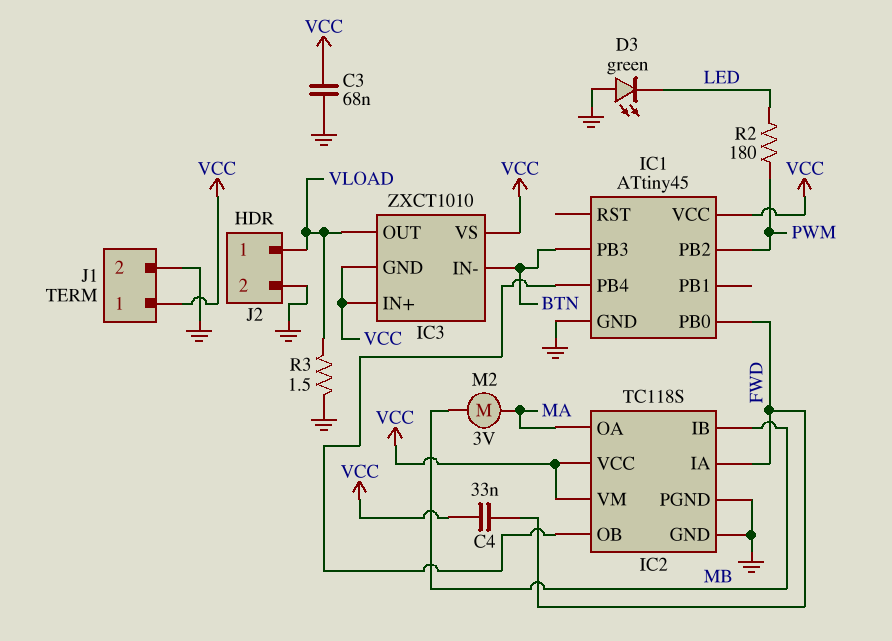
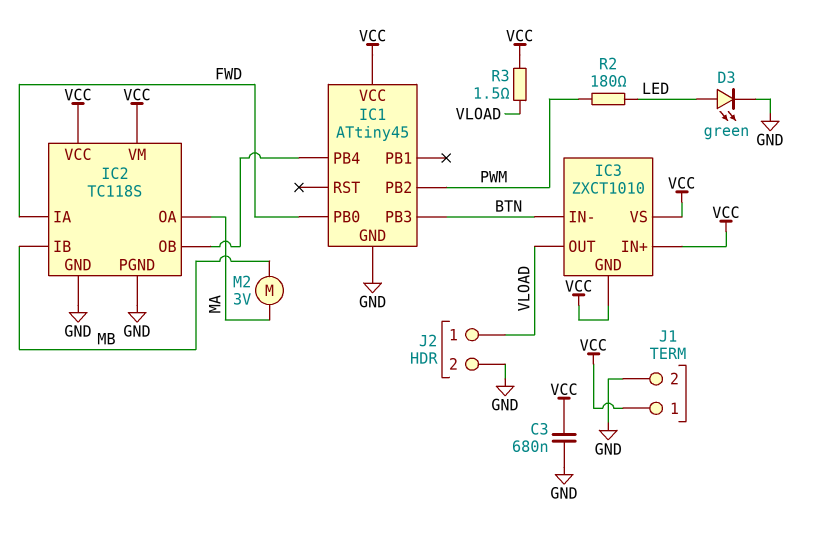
C3: 68nF (GND, VCC) -> 680nF (GND, VCC)
C4: 33nF (FWD, VCC) -> none
D3: LED green (A GND, K LED) -> LED green (A LED, K GND)
R3: 1.5 (GND, VLOAD) -> 1.5 (VCC, VLOAD)

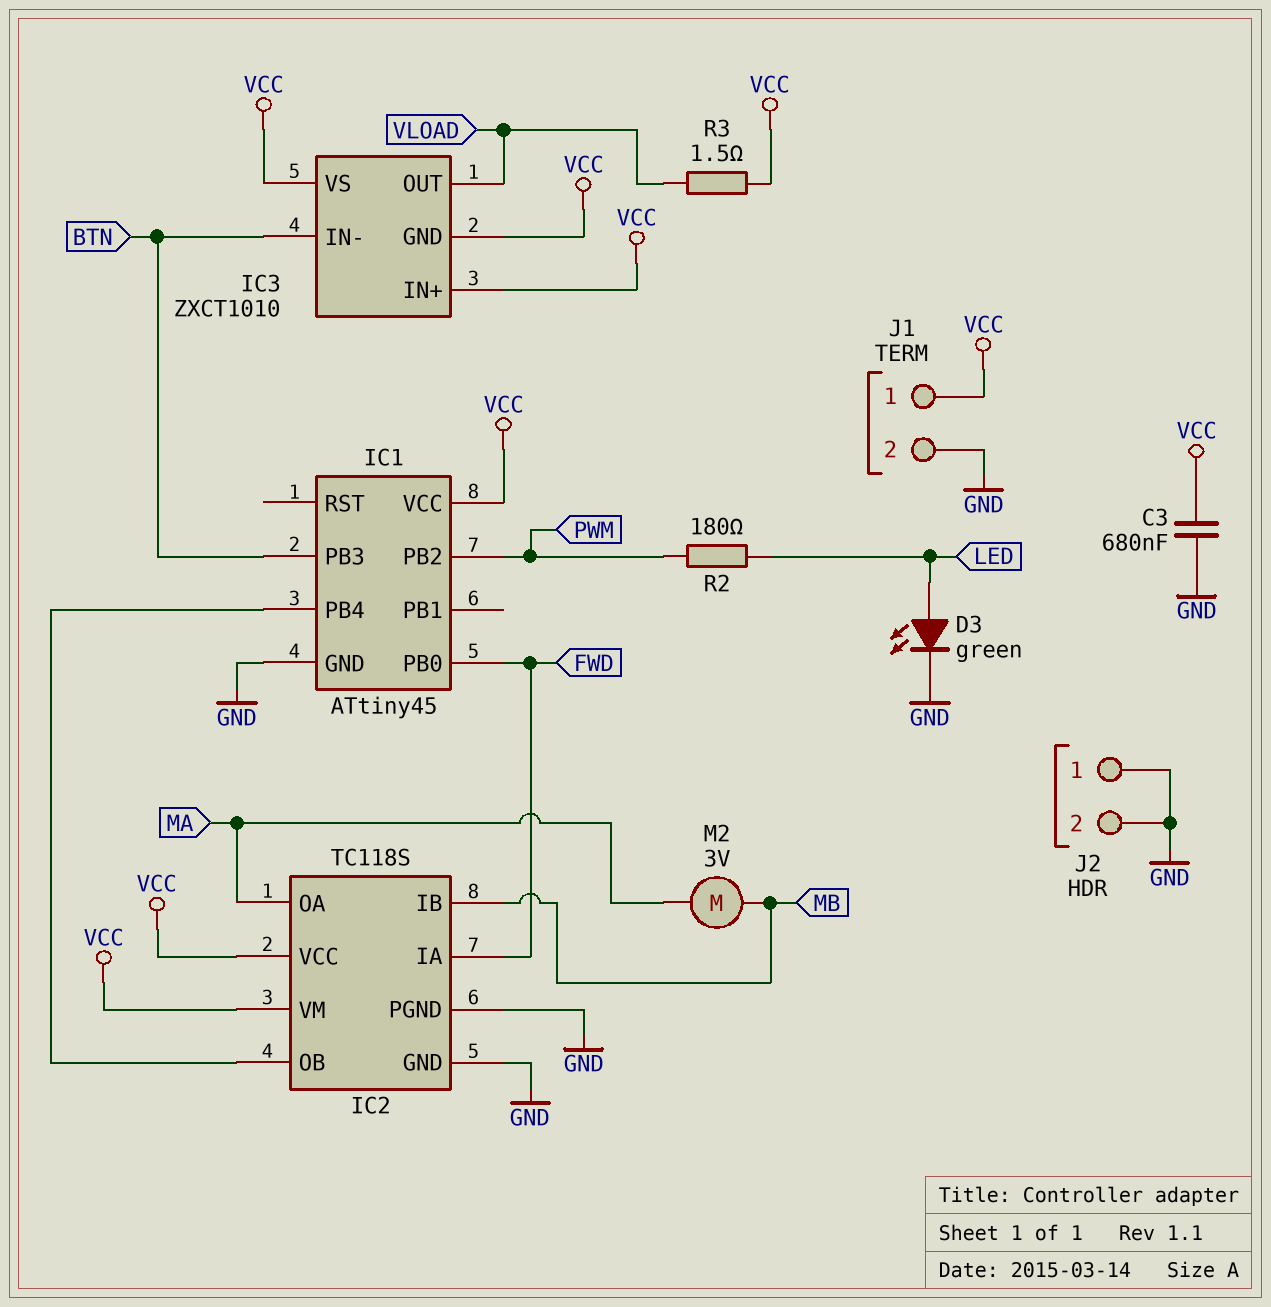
J2 pin 1: VLOAD -> GND

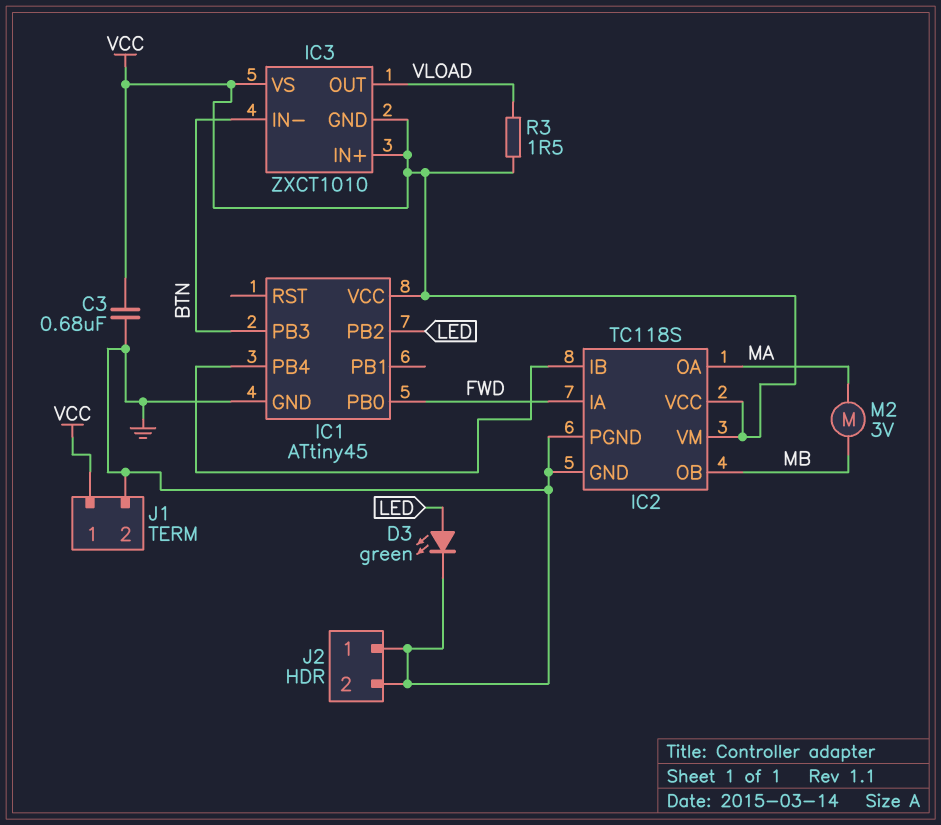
IC1 pin PB2: PWM -> LED
IC2 pin IB: MB -> IC1/PB4
IC2 pin OB: IC1/PB4 -> MB
R2: 180 (LED, PWM) -> none

